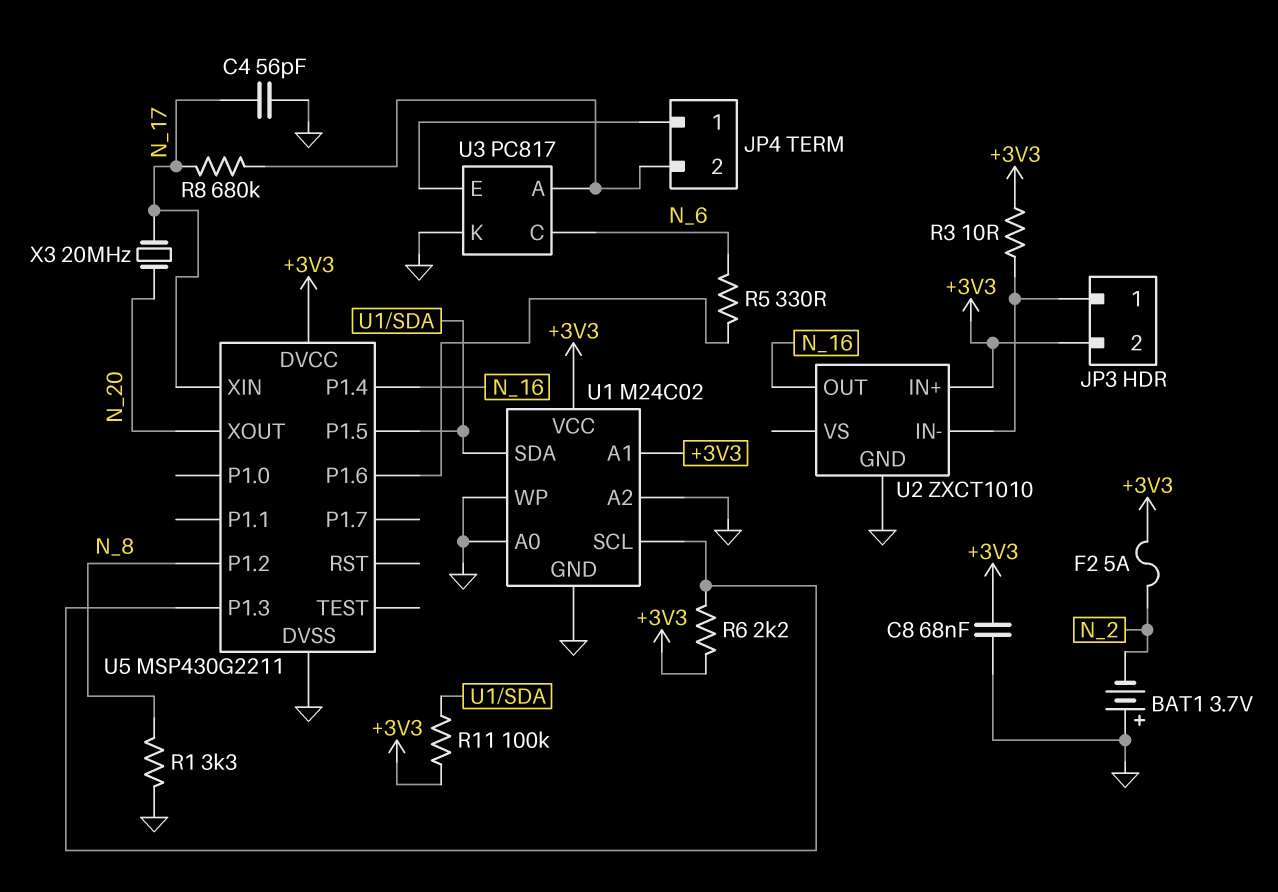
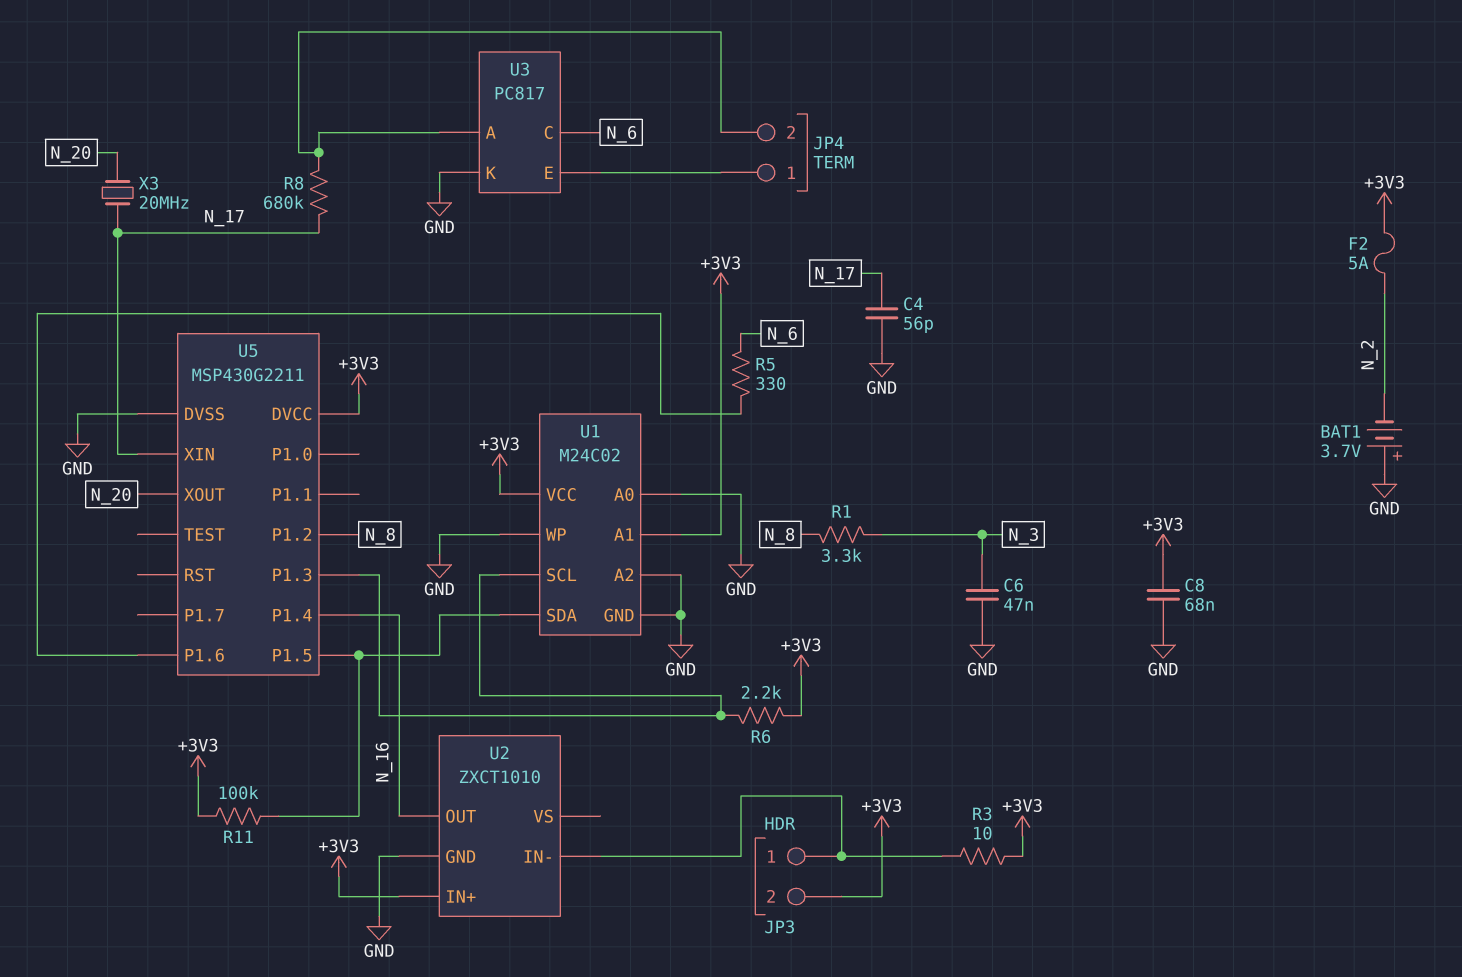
C6: none -> 47nF (GND, N_3)
R1: 3.3k (GND, N_8) -> 3.3k (N_3, N_8)

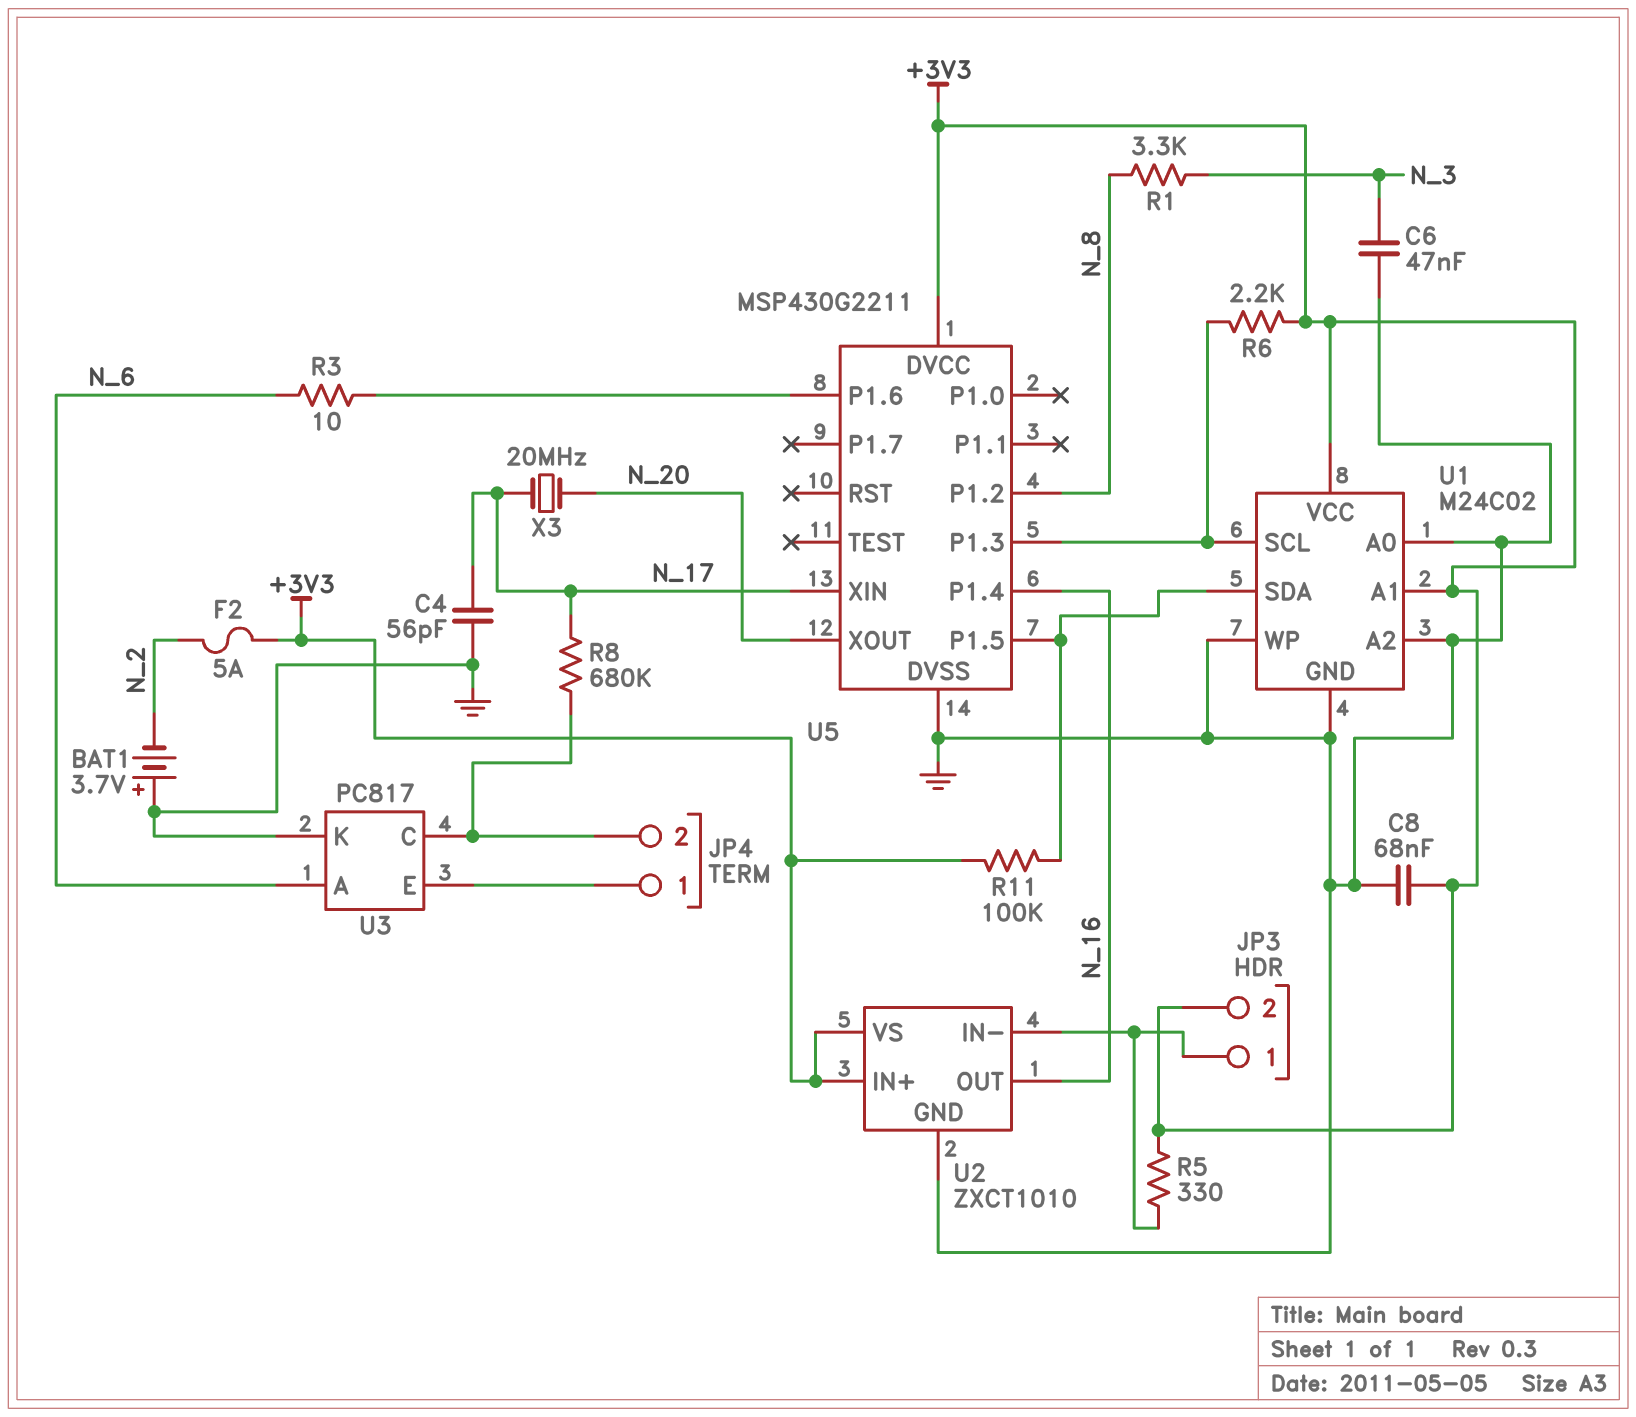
R3: 10 (+3V3, JP3/1) -> 10 (N_6, U5/P1.6)
R5: 330 (N_6, U5/P1.6) -> 330 (+3V3, JP3/1)
U2 pin VS: none -> +3V3
U3 pin A: JP4/2 -> N_6
U3 pin C: N_6 -> JP4/2

